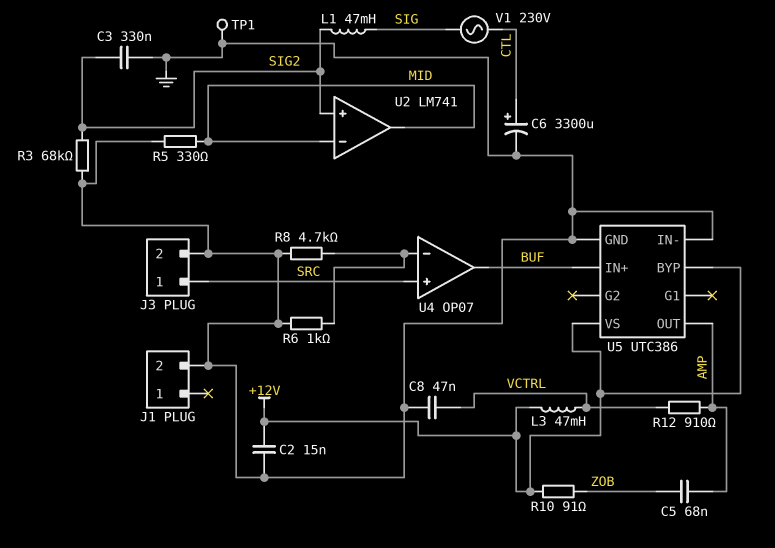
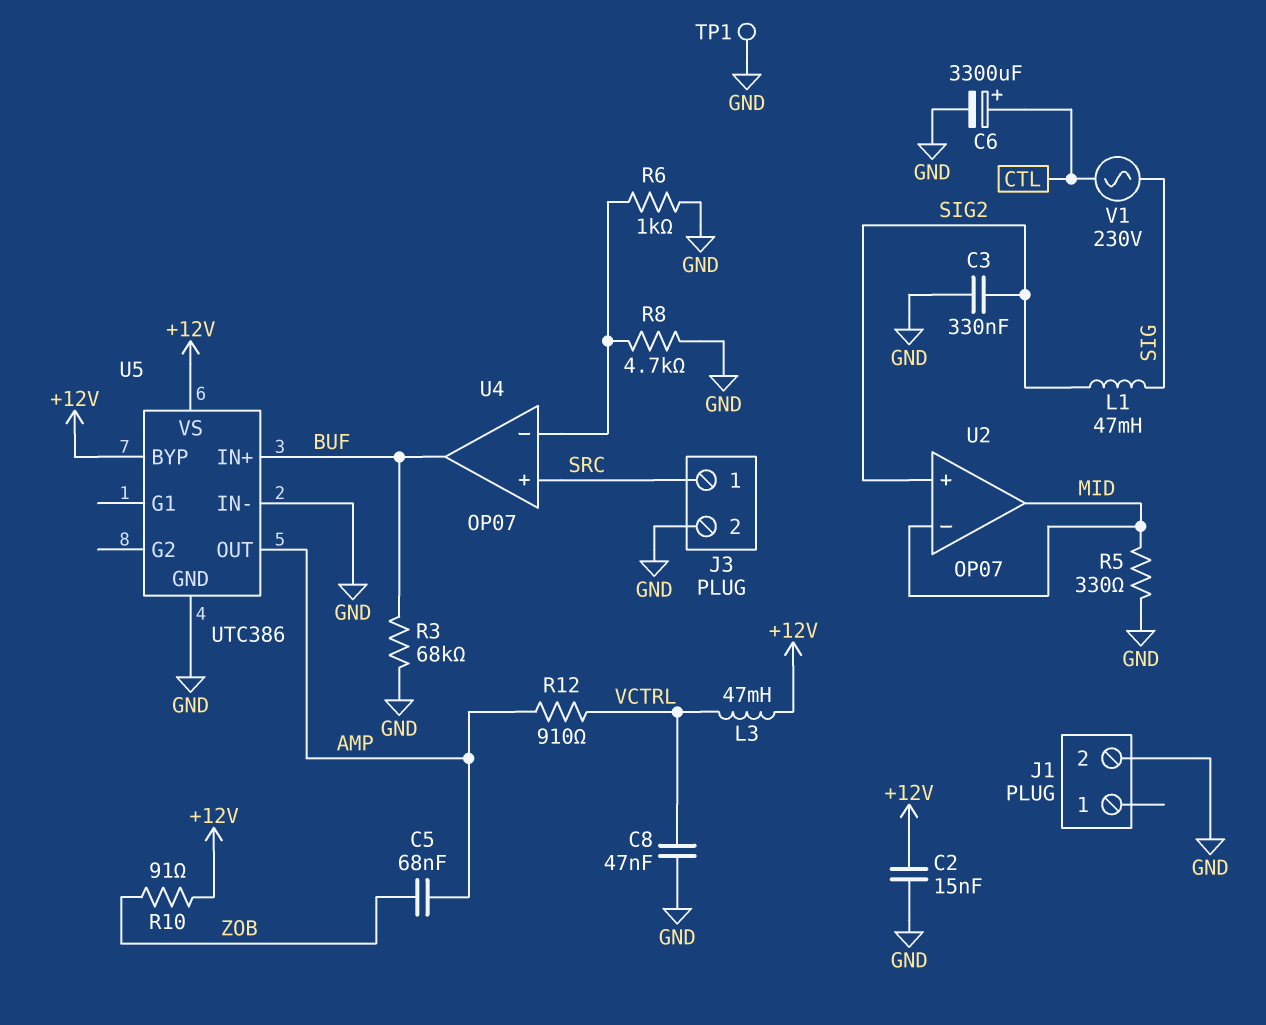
R3: 68k (GND, SIG2) -> 68k (BUF, GND)
U2: LM741 -> OP07

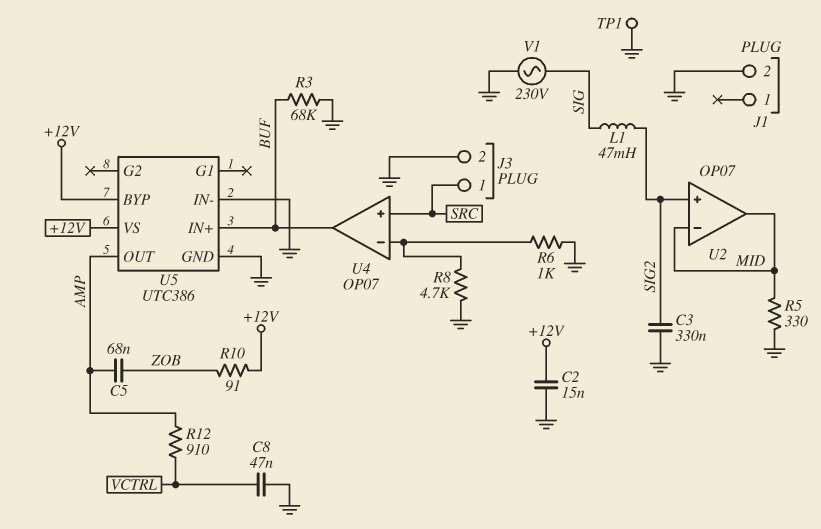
C6: 3300uF (plus CTL, minus GND) -> none
L3: 47mH (+12V, VCTRL) -> none
V1: AC 230V (CTL, SIG) -> AC 230V (GND, SIG)

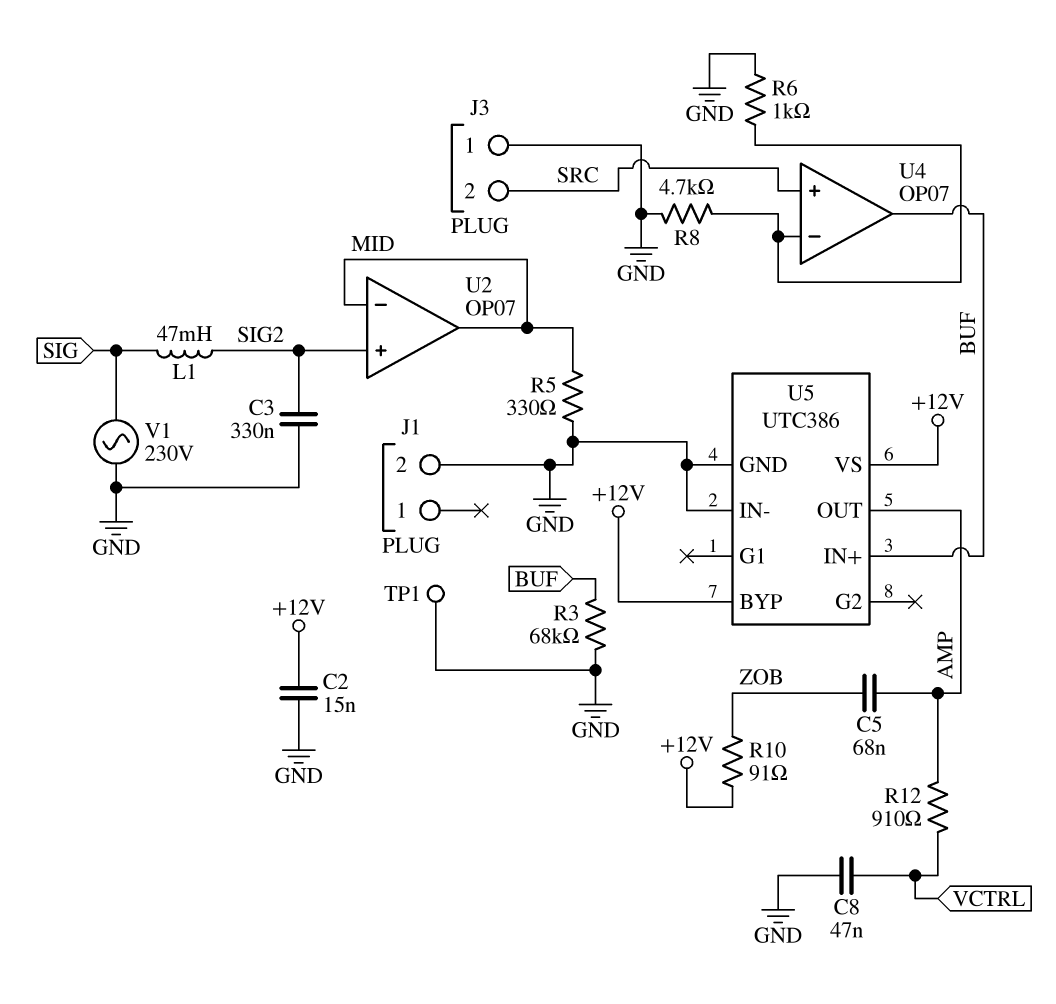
J3 pin 1: SRC -> GND
J3 pin 2: GND -> SRC

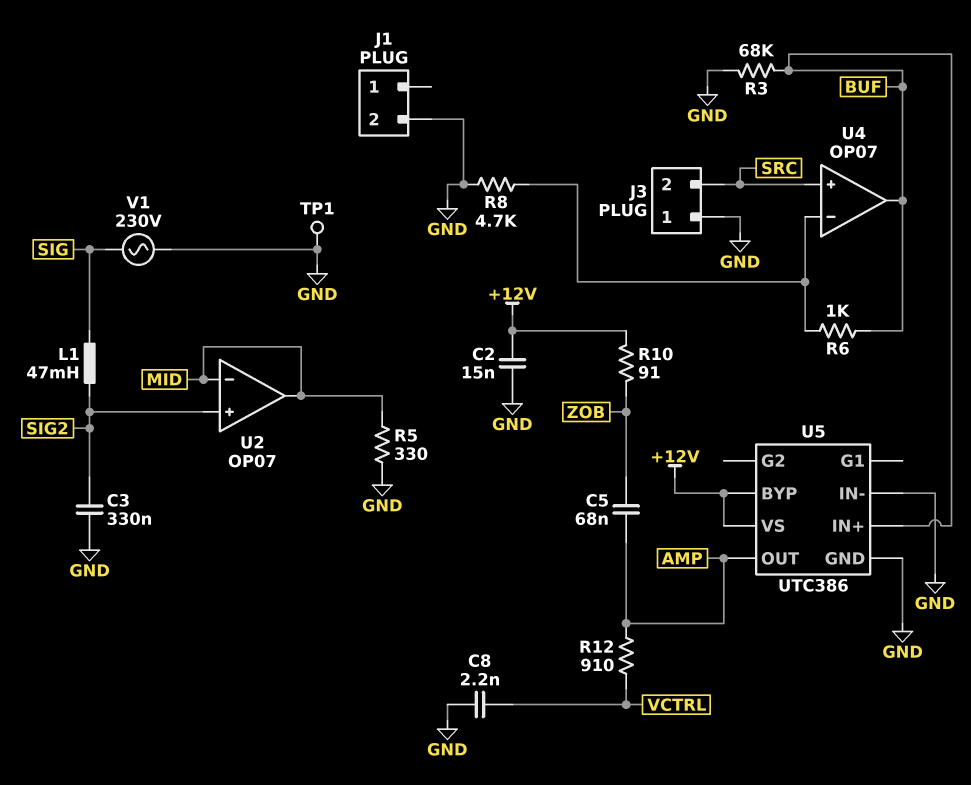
C8: 47nF (GND, VCTRL) -> 2.2nF (GND, VCTRL)
R6: 1k (GND, U4/in-) -> 1k (BUF, U4/in-)

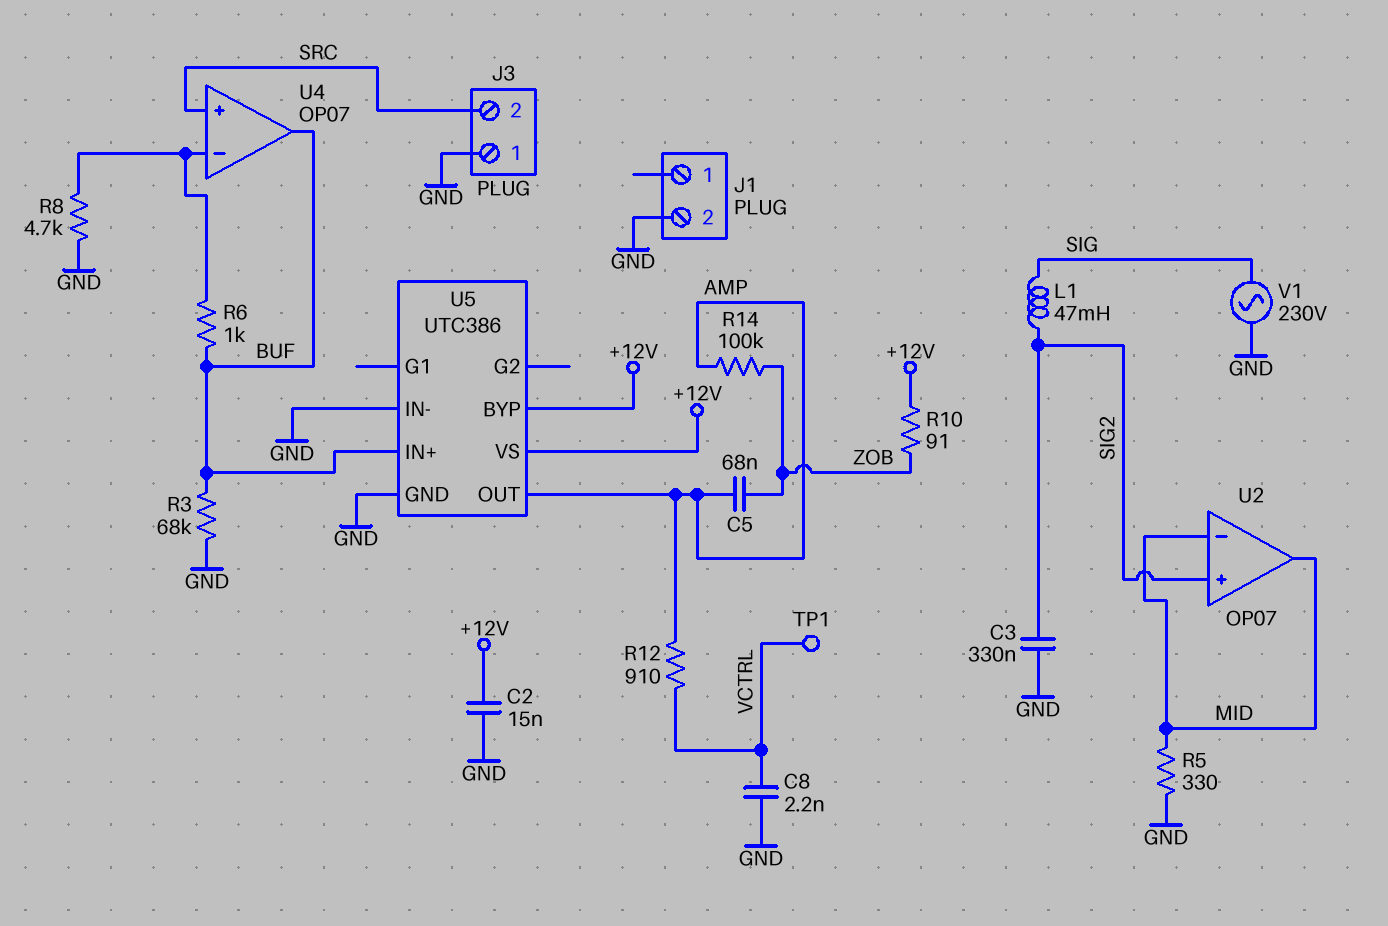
R14: none -> 100k (AMP, ZOB)
TP1: test point (GND) -> test point (VCTRL)

